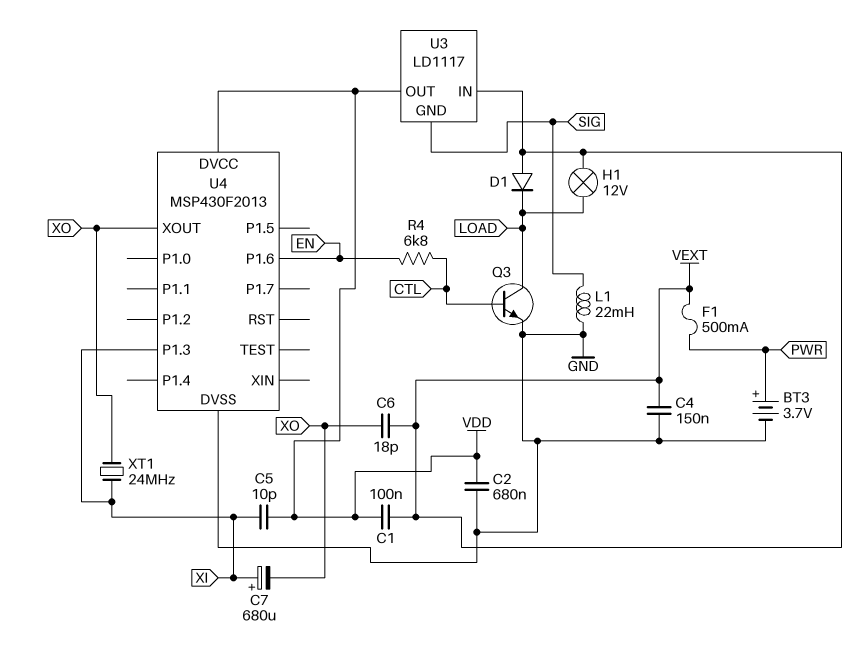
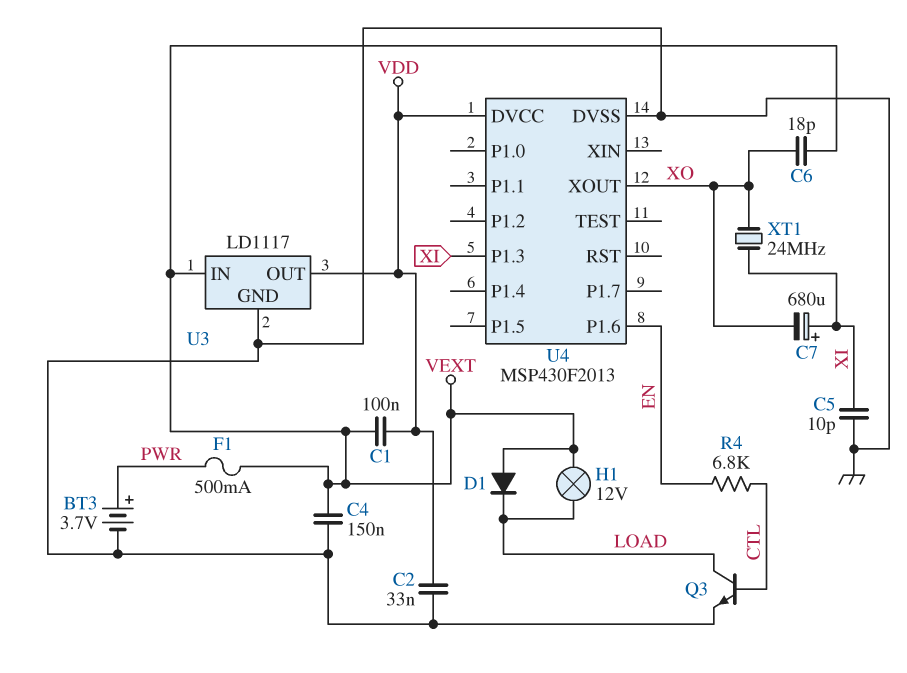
C2: 680nF (GND, VDD) -> 33nF (GND, VDD)
C5: 10pF (VDD, XI) -> 10pF (GND, XI)
L1: 22mH (GND, SIG) -> none
U3 pin GND: SIG -> GND

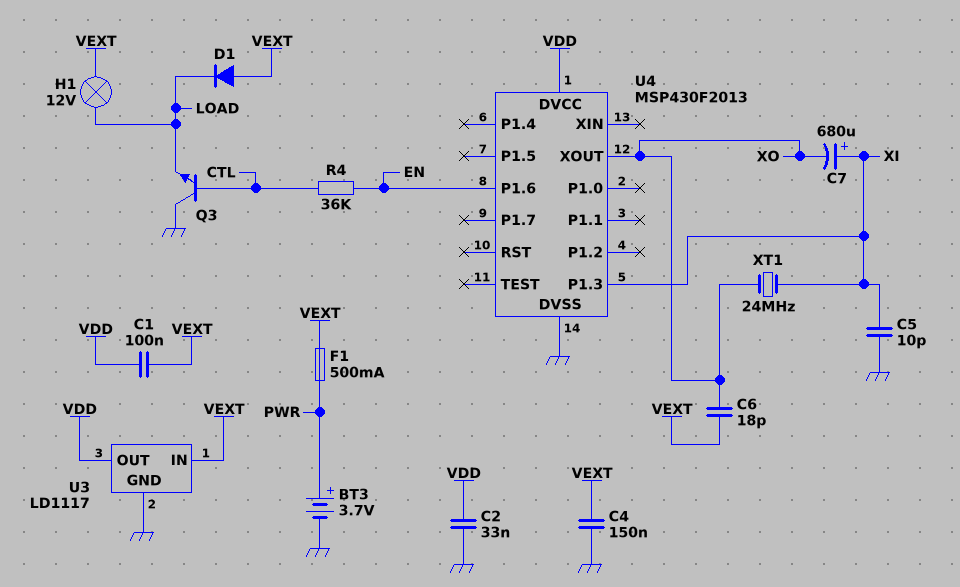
Q3: NPN (B CTL, C LOAD, E GND) -> NPN (B CTL, C GND, E LOAD)
R4: 6.8k (CTL, EN) -> 36k (CTL, EN)

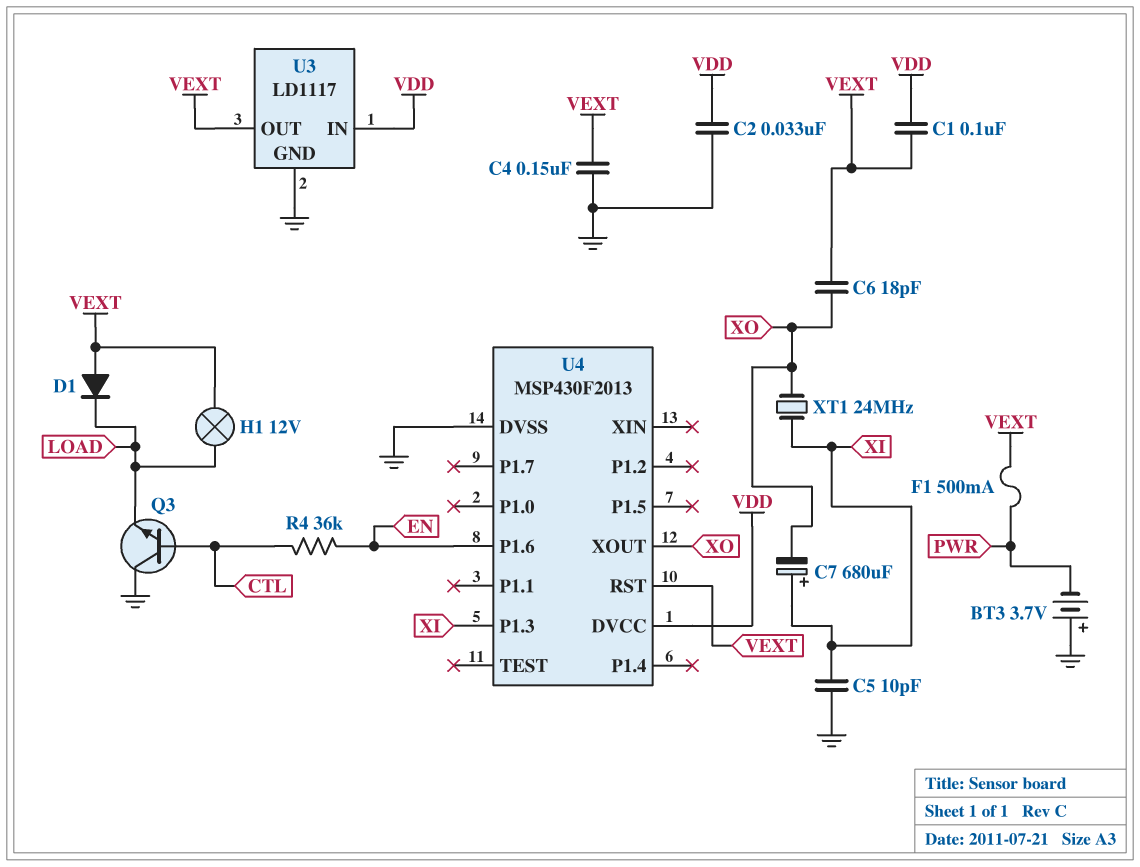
BT3: 3.7V (plus PWR, minus GND) -> 3.7V (plus GND, minus PWR)
U3 pin IN: VEXT -> VDD
U3 pin OUT: VDD -> VEXT
U4 pin RST: none -> VEXT

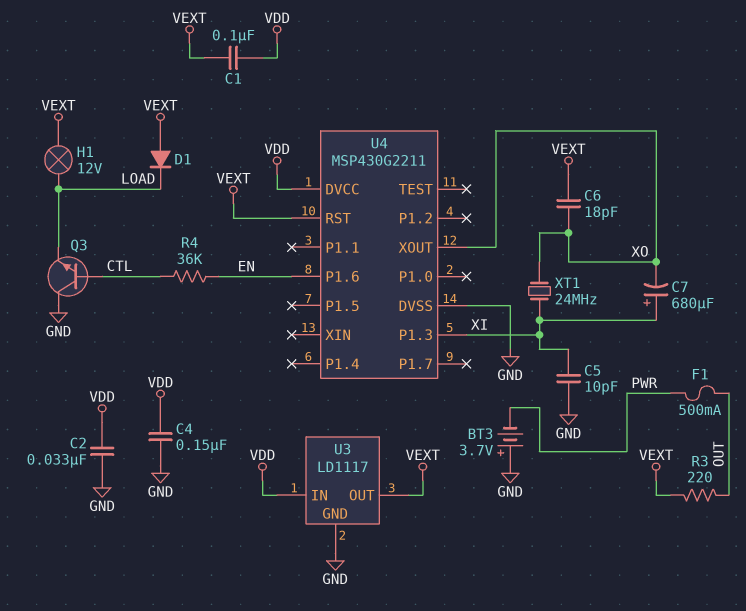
C4: 150nF (GND, VEXT) -> 150nF (GND, VDD)
F1: 500mA (PWR, VEXT) -> 500mA (OUT, PWR)
R3: none -> 220 (OUT, VEXT)
U4: MSP430F2013 -> MSP430G2211

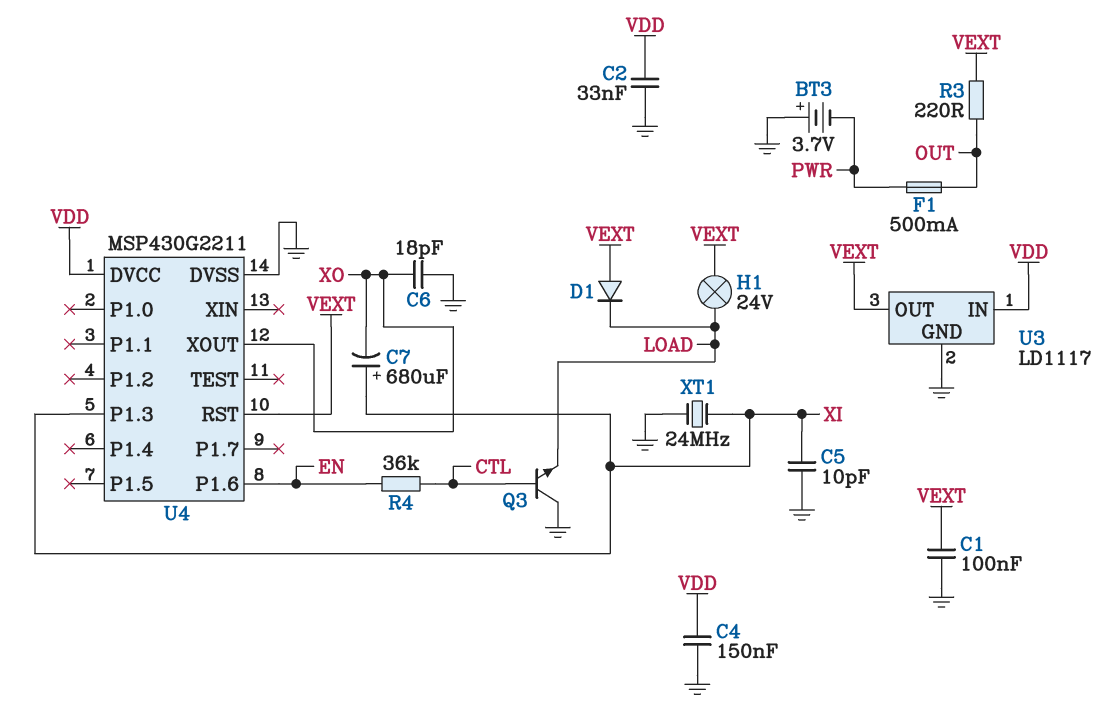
C1: 100nF (VDD, VEXT) -> 100nF (GND, VEXT)
C6: 18pF (VEXT, XO) -> 18pF (GND, XO)
H1: lamp 12V (LOAD, VEXT) -> lamp 24V (LOAD, VEXT)
XT1: 24MHz (XI, XO) -> 24MHz (GND, XI)

